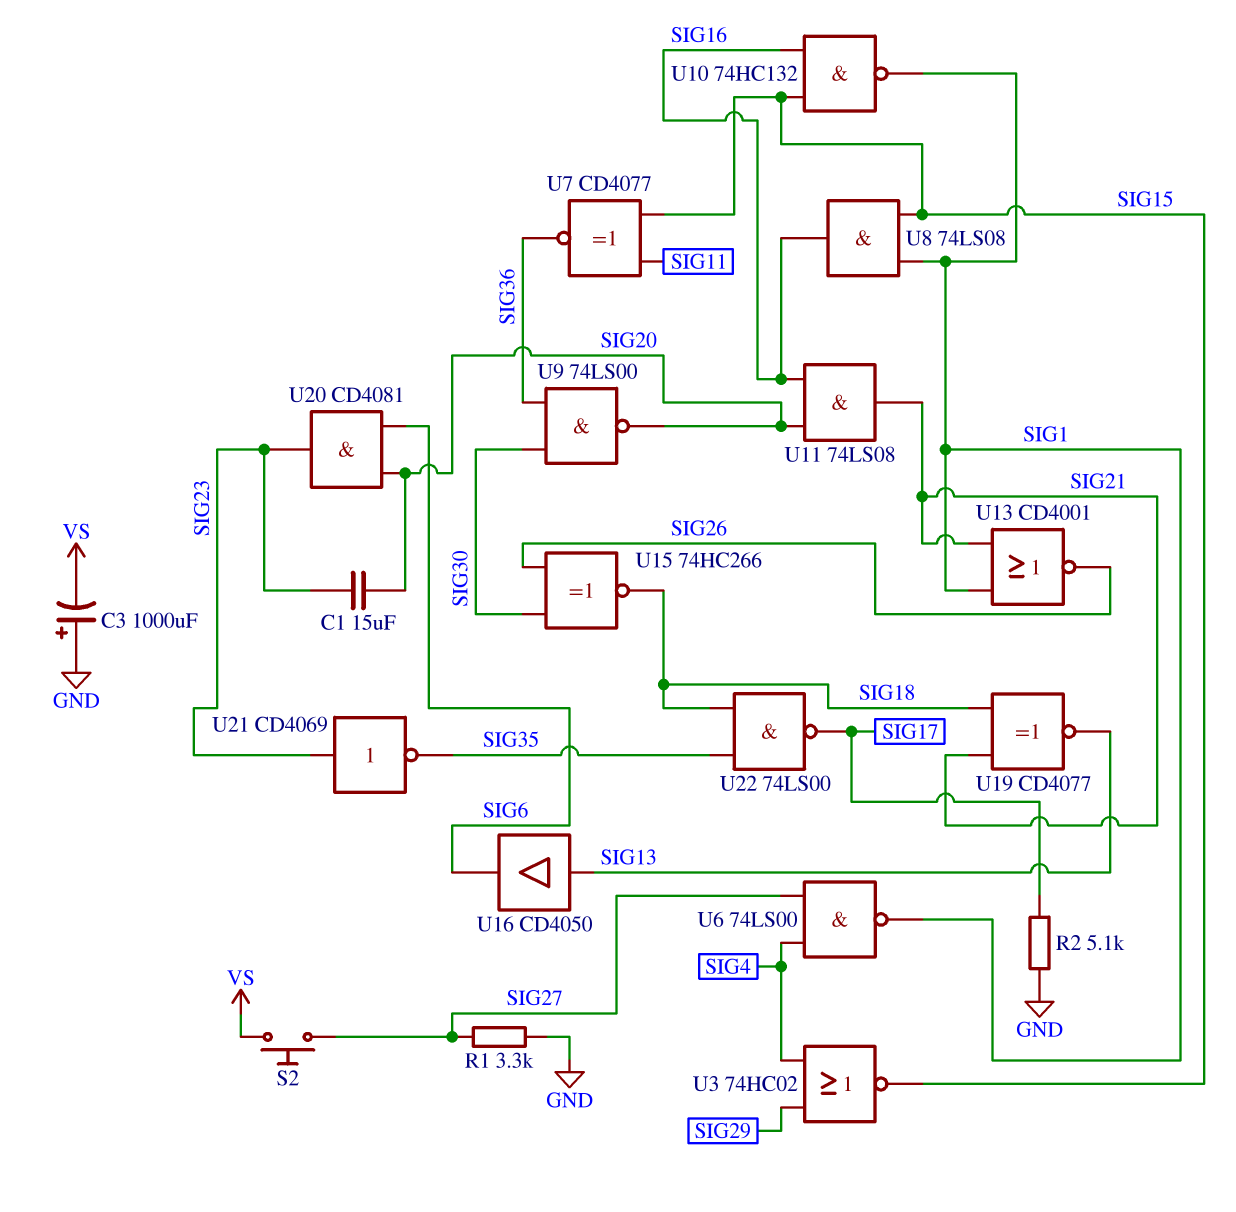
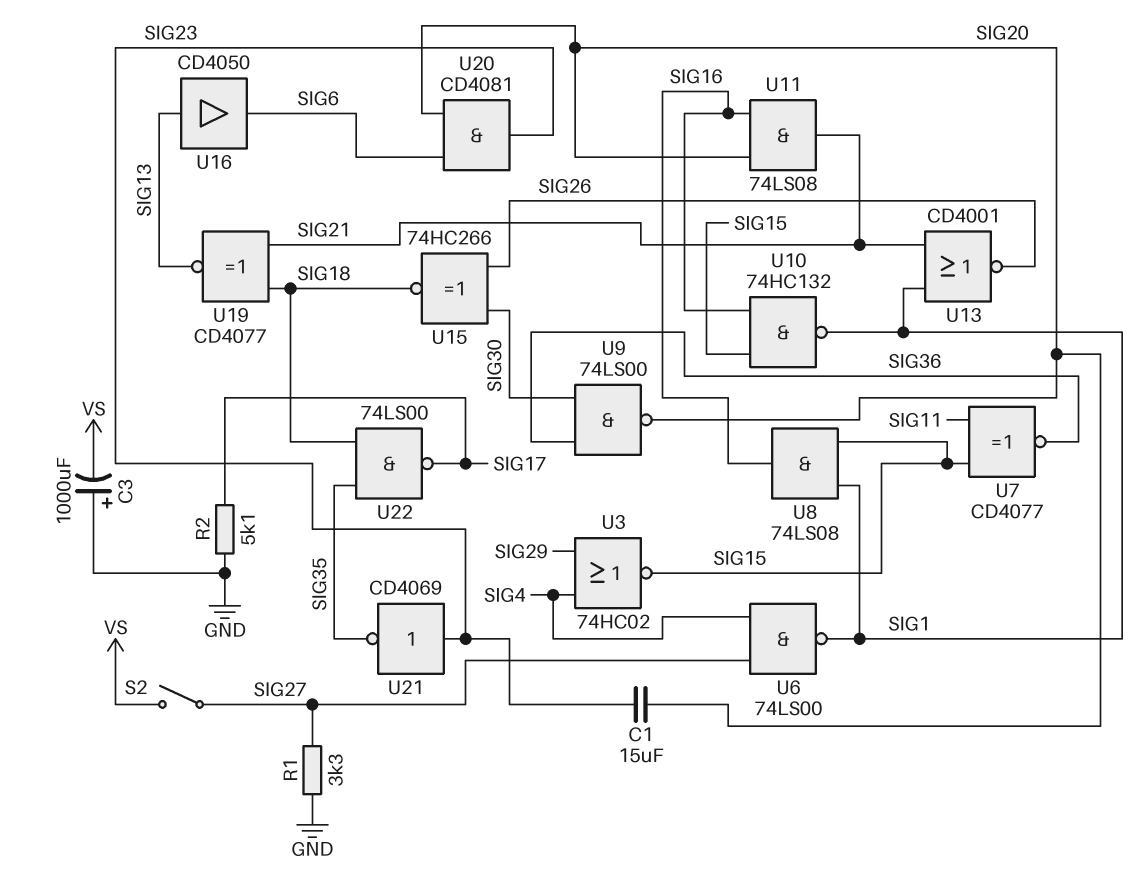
S2: button (SIG27, VS) -> switch (SIG27, VS)

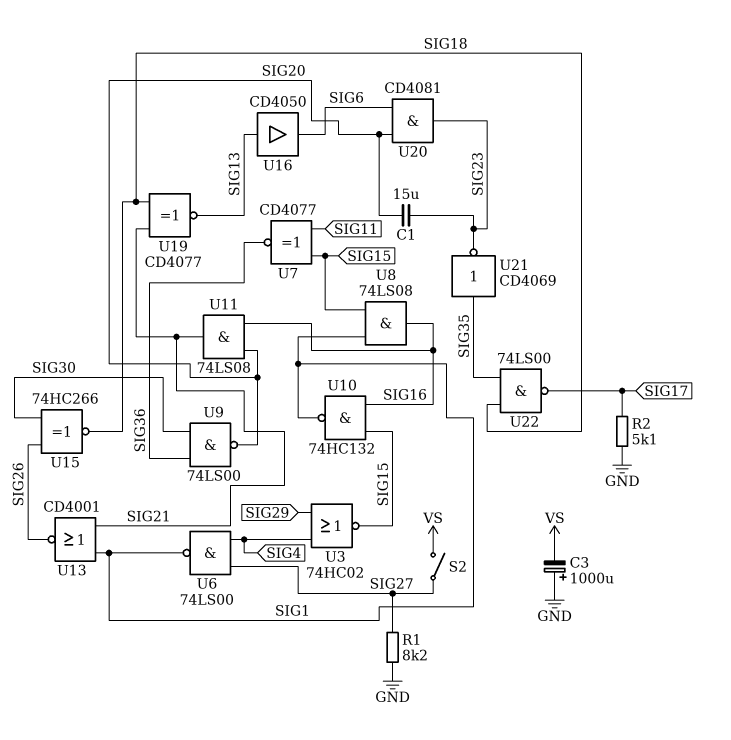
R1: 3.3k (GND, SIG27) -> 8.2k (GND, SIG27)
U21: NOT CD4069 (in SIG23, out SIG35) -> NOT CD4069 (in SIG35, out SIG23)

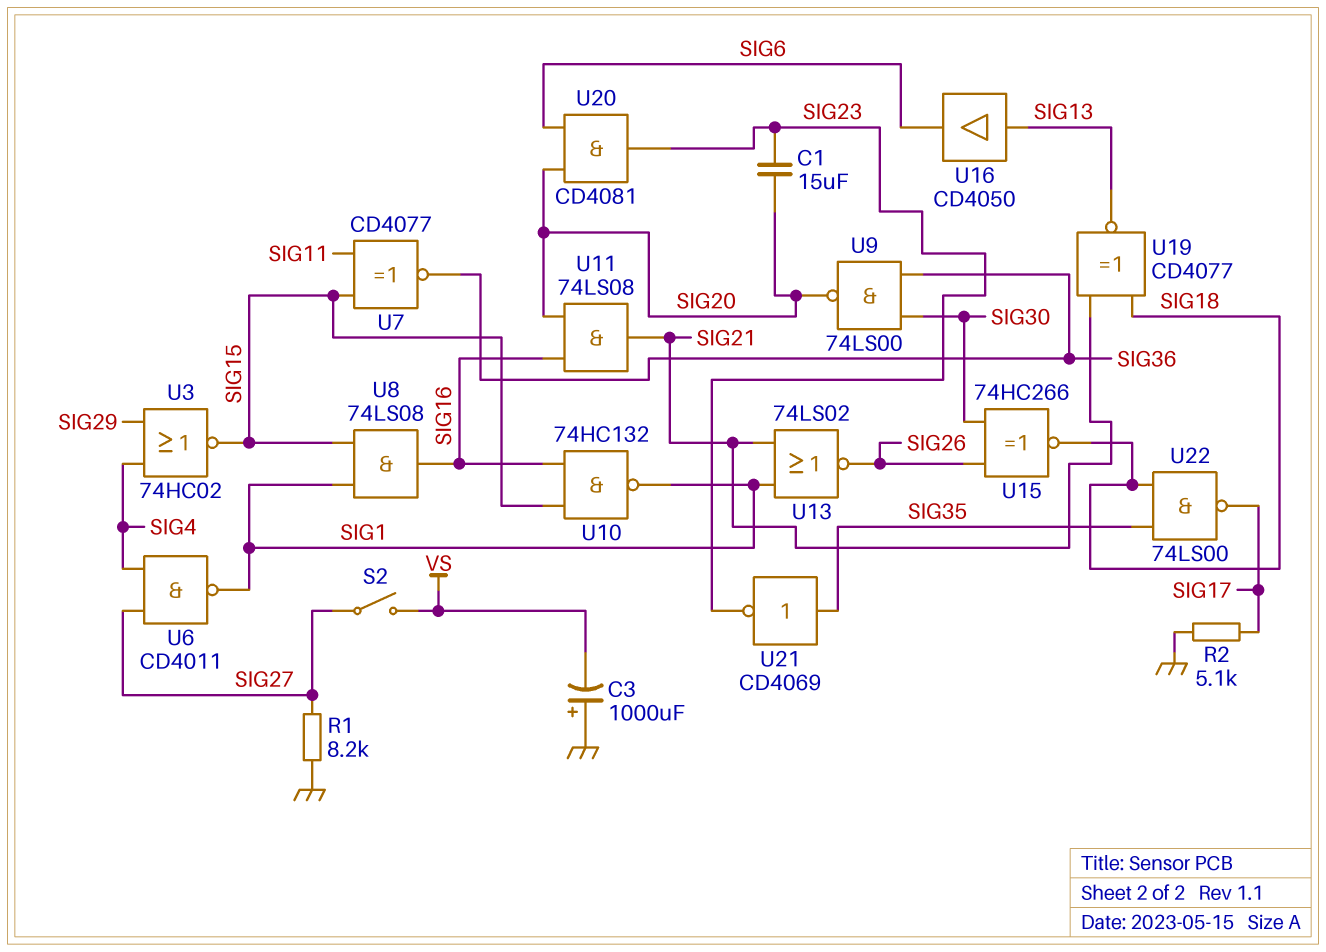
U6: NAND 74LS00 (in SIG4, in SIG27, out SIG1) -> NAND CD4011 (in SIG4, in SIG27, out SIG1)
U13: NOR CD4001 (in SIG1, in SIG21, out SIG26) -> NOR 74LS02 (in SIG1, in SIG21, out SIG26)

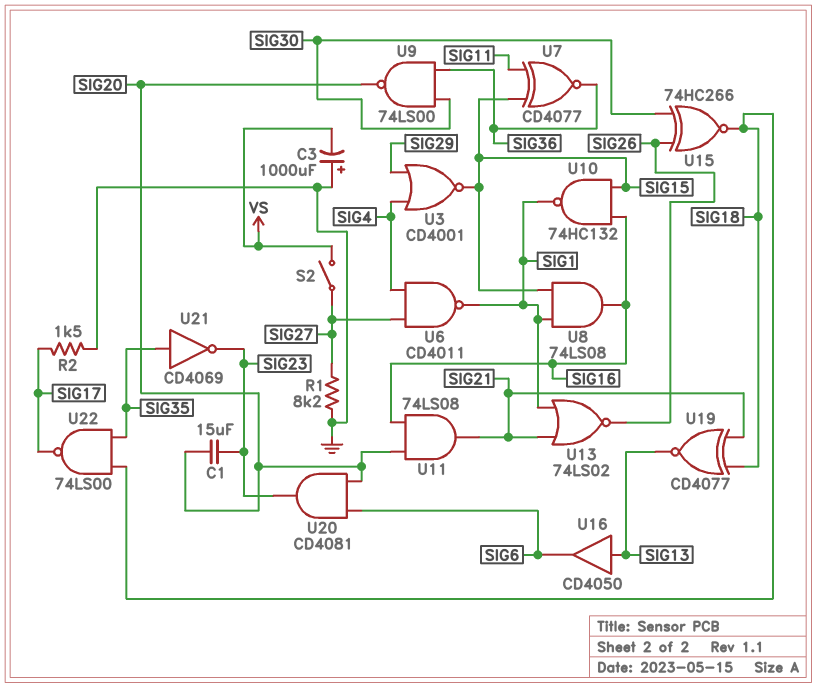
R2: 5.1k (GND, SIG17) -> 1.5k (GND, SIG17)
U3: NOR 74HC02 (in SIG4, in SIG29, out SIG15) -> NOR CD4001 (in SIG4, in SIG29, out SIG15)

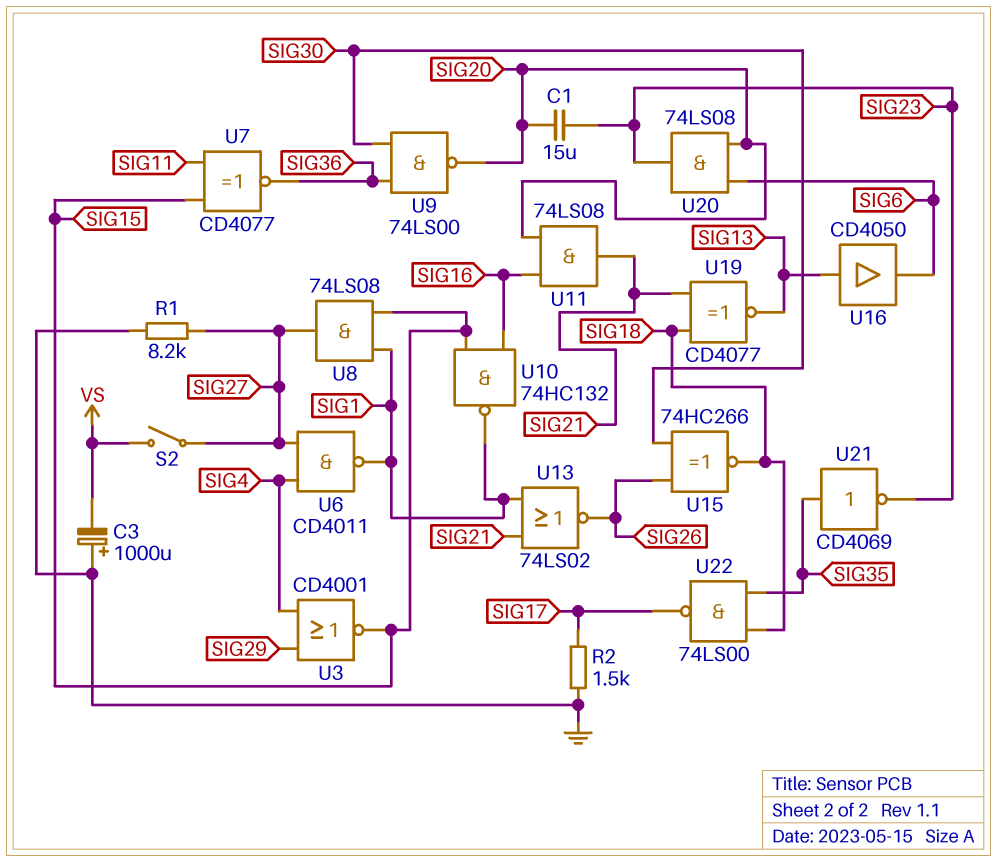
U8: AND 74LS08 (in SIG1, in SIG15, out SIG16) -> AND 74LS08 (in SIG1, in SIG15, out SIG27)
U20: AND CD4081 (in SIG6, in SIG20, out SIG23) -> AND 74LS08 (in SIG6, in SIG20, out SIG23)

